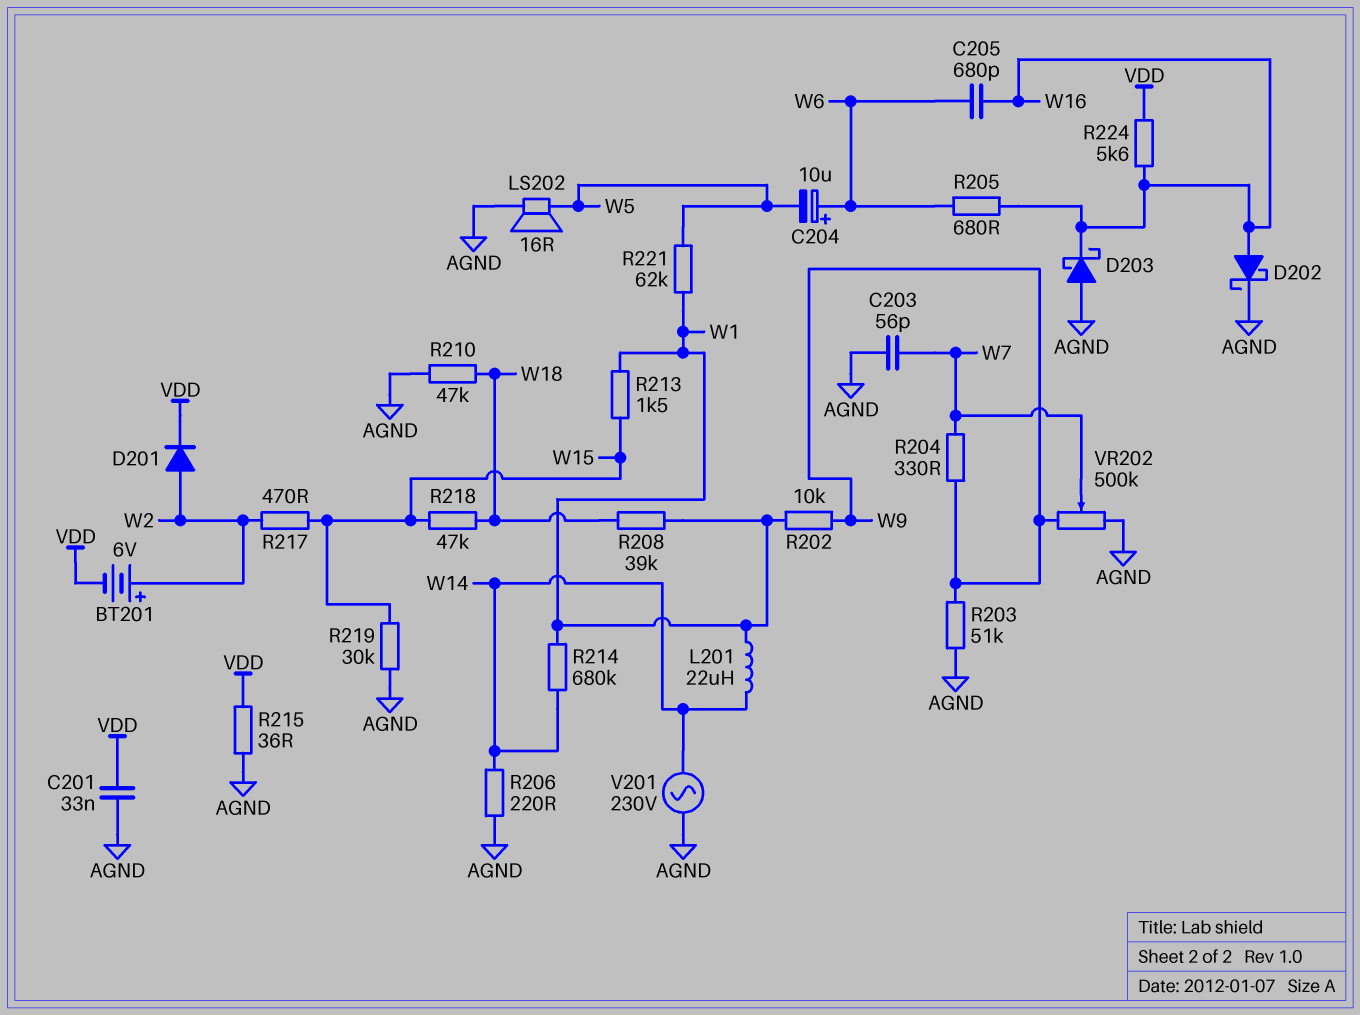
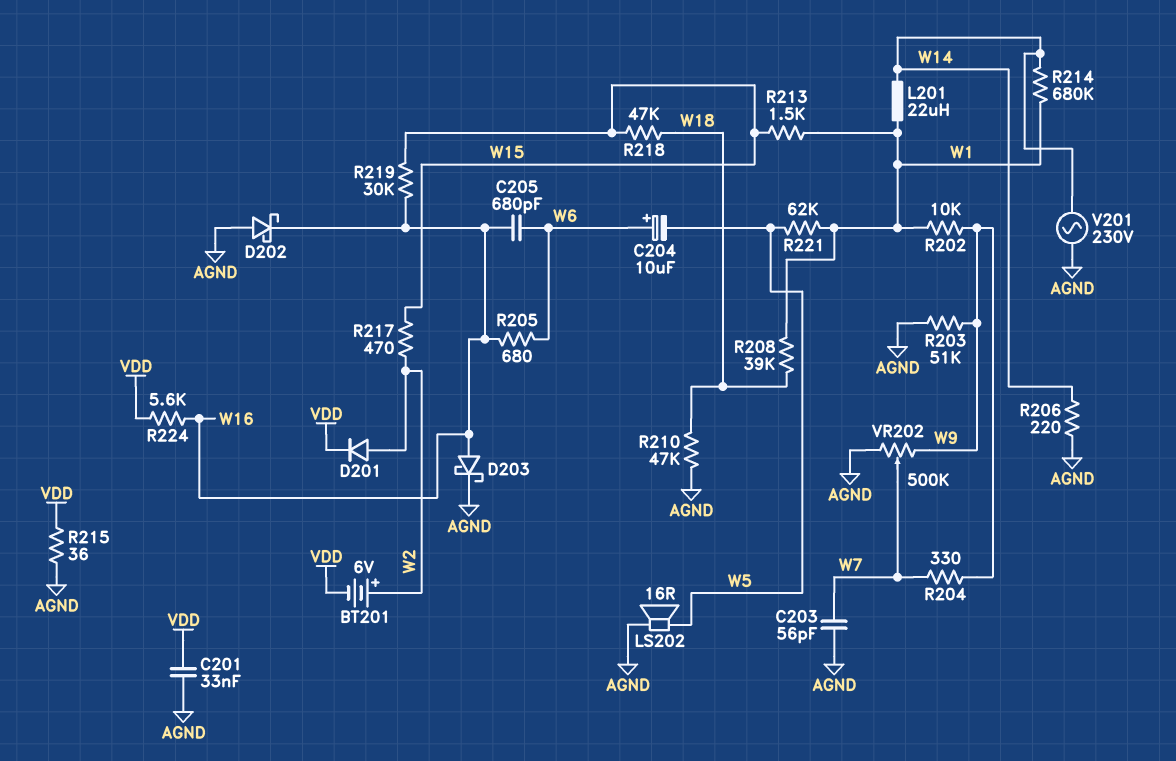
D202: schottky (A W16, K AGND) -> schottky (A AGND, K W16)
D203: schottky (A AGND, K W16) -> schottky (A W16, K AGND)
R219: 30k (AGND, W15) -> 30k (W15, W16)

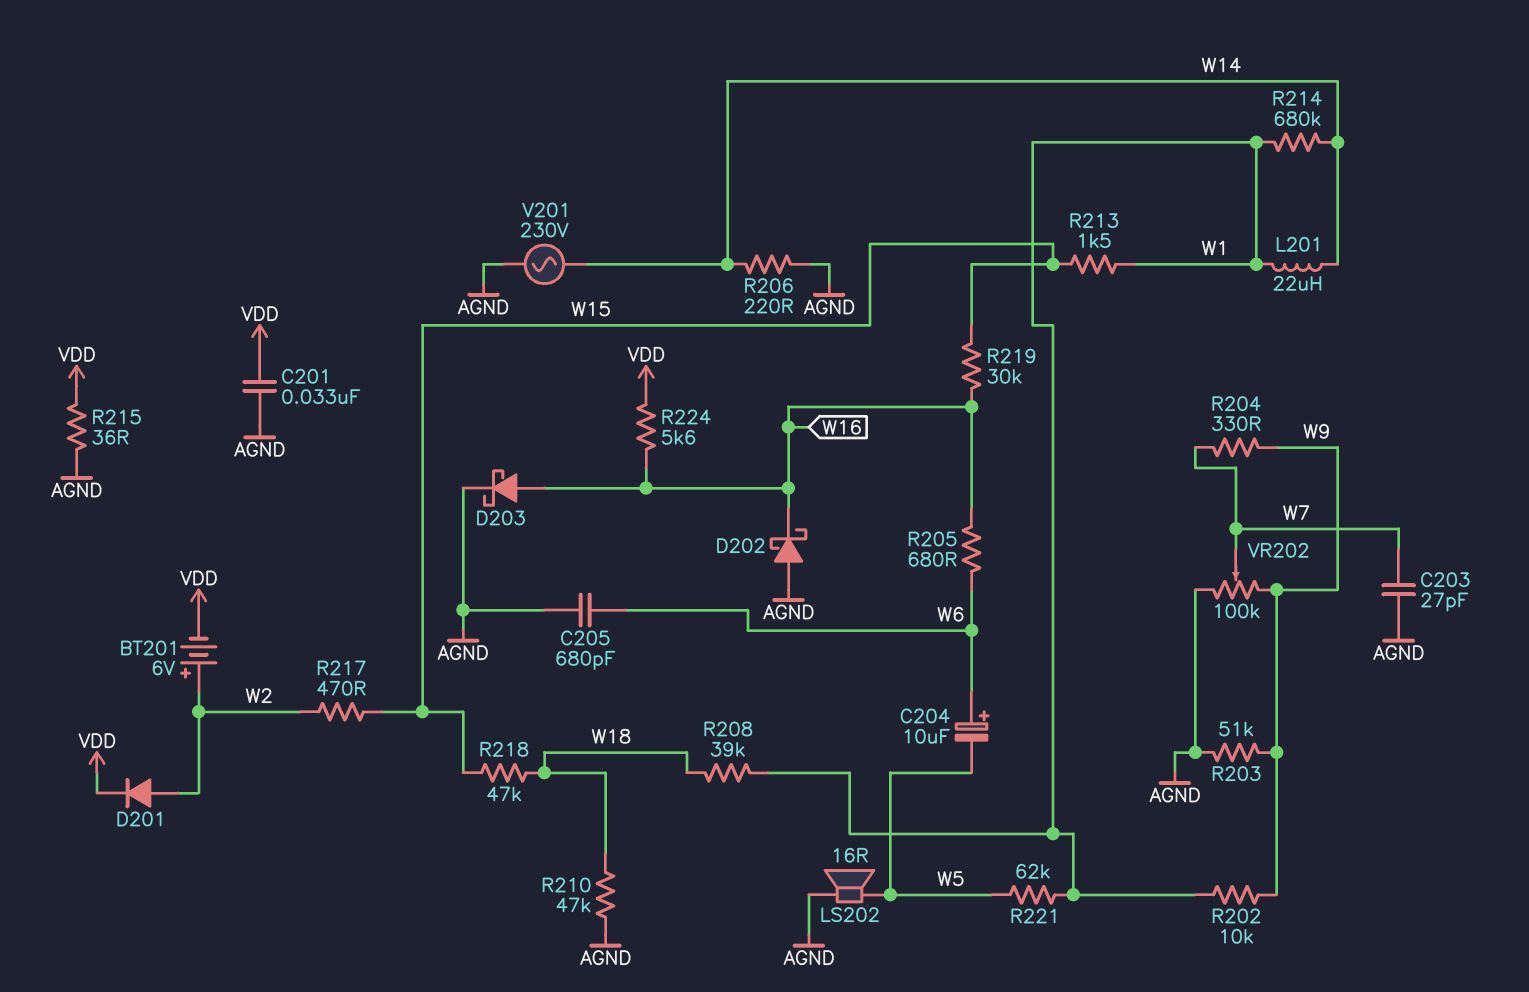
C203: 56pF (AGND, W7) -> 27pF (AGND, W7)
C205: 680pF (W6, W16) -> 680pF (AGND, W6)
VR202: 500k (AGND, W9, wiper W7) -> 100k (AGND, W9, wiper W7)

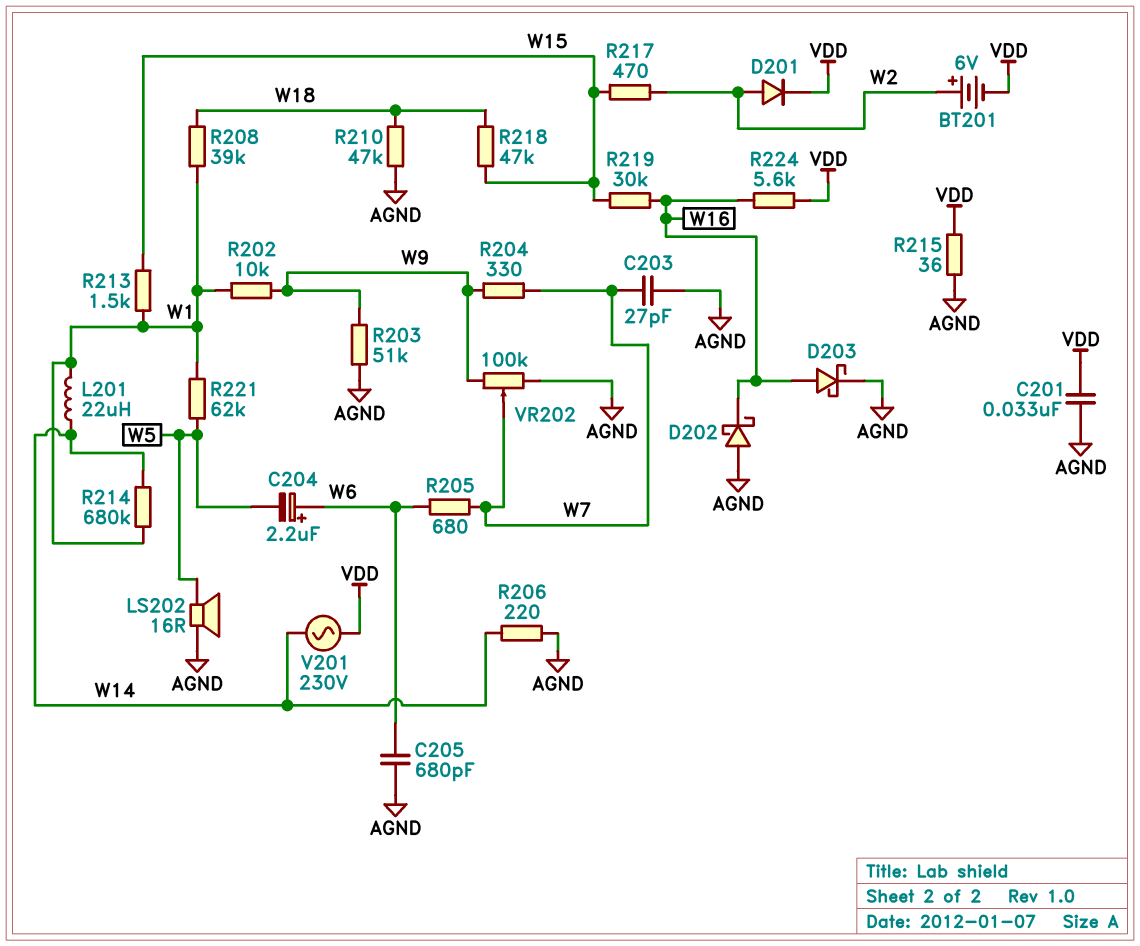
C204: 10uF (plus W6, minus W5) -> 2.2uF (plus W6, minus W5)
R205: 680 (W6, W16) -> 680 (W6, W7)
V201: AC 230V (AGND, W14) -> AC 230V (VDD, W14)

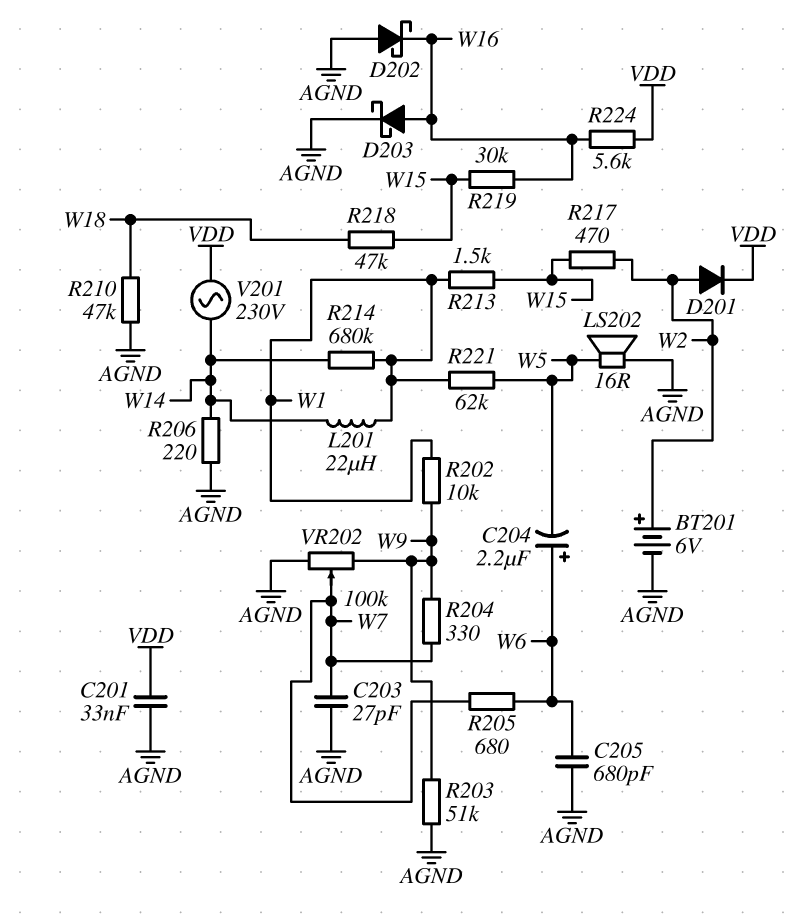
BT201: 6V (plus W2, minus VDD) -> 6V (plus W2, minus AGND)
R208: 39k (W1, W18) -> none
R215: 36 (AGND, VDD) -> none

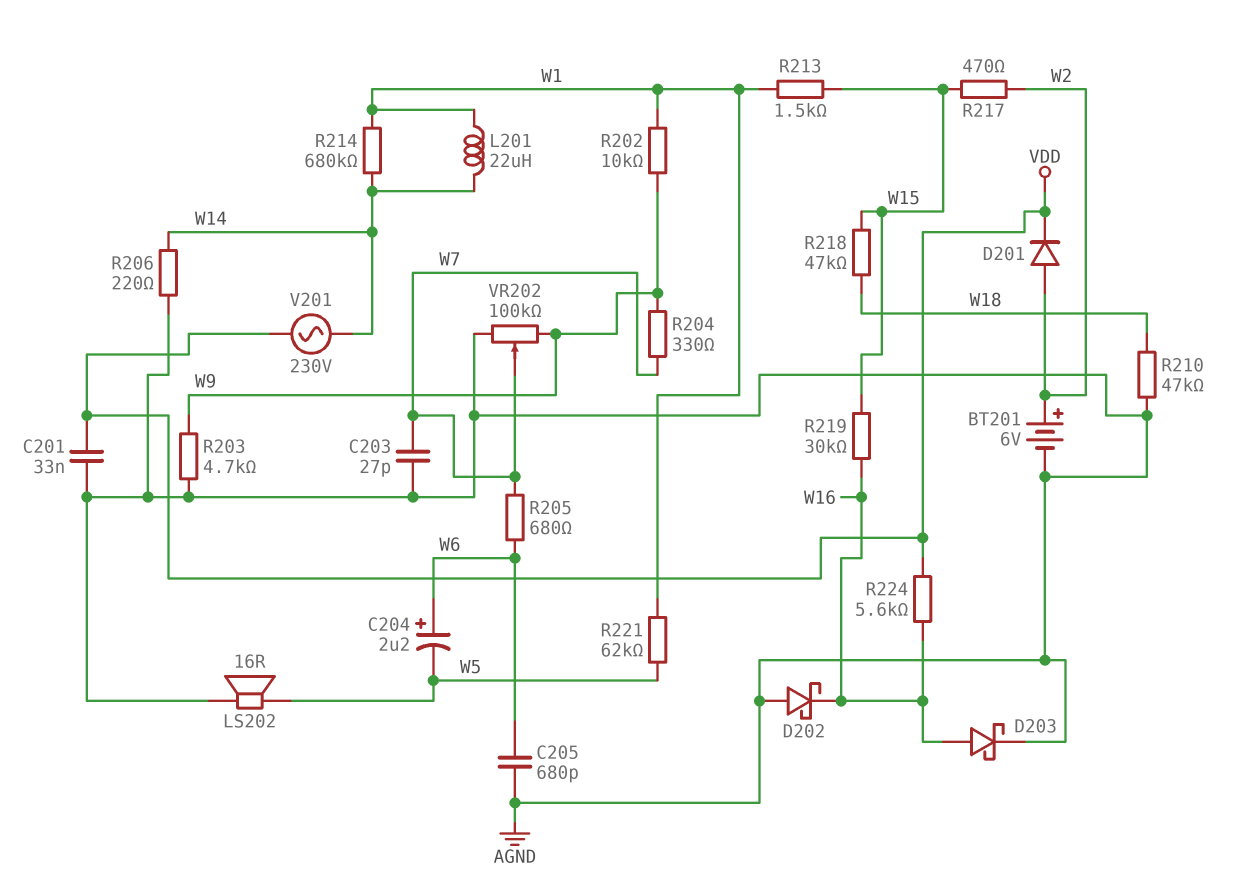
R203: 51k (AGND, W9) -> 4.7k (AGND, W9)

